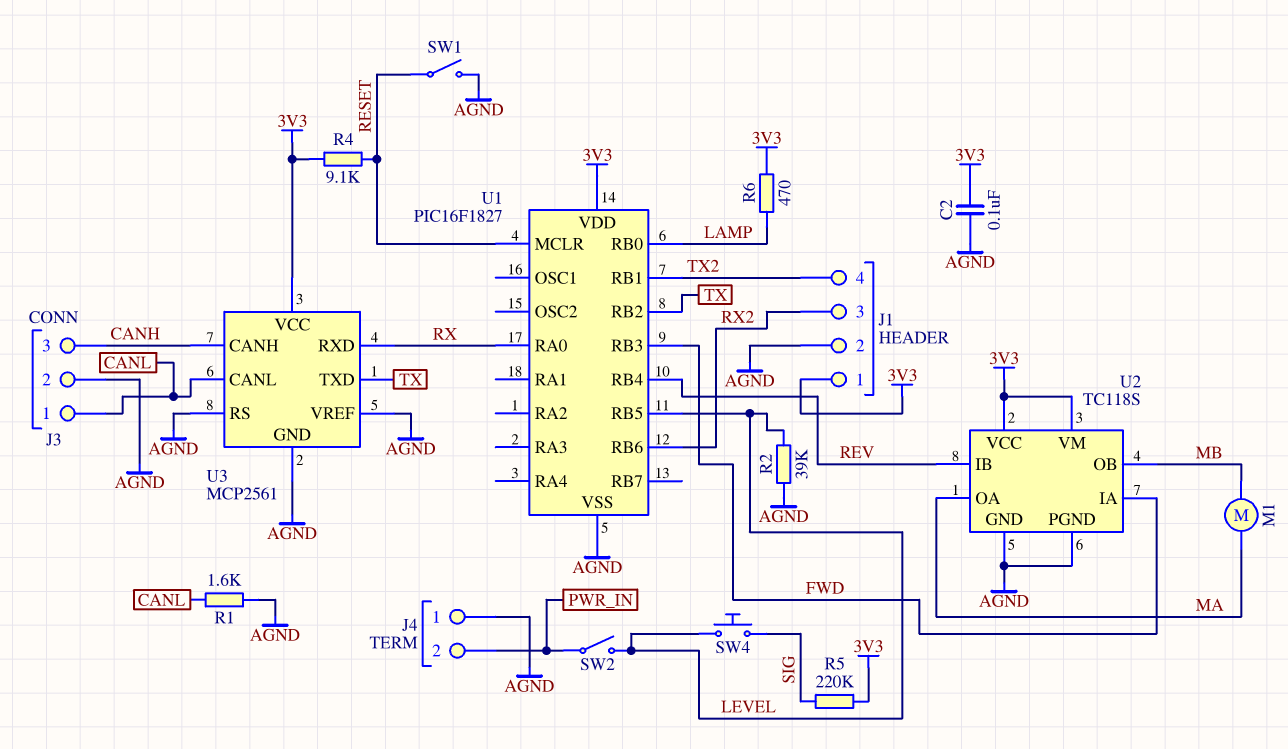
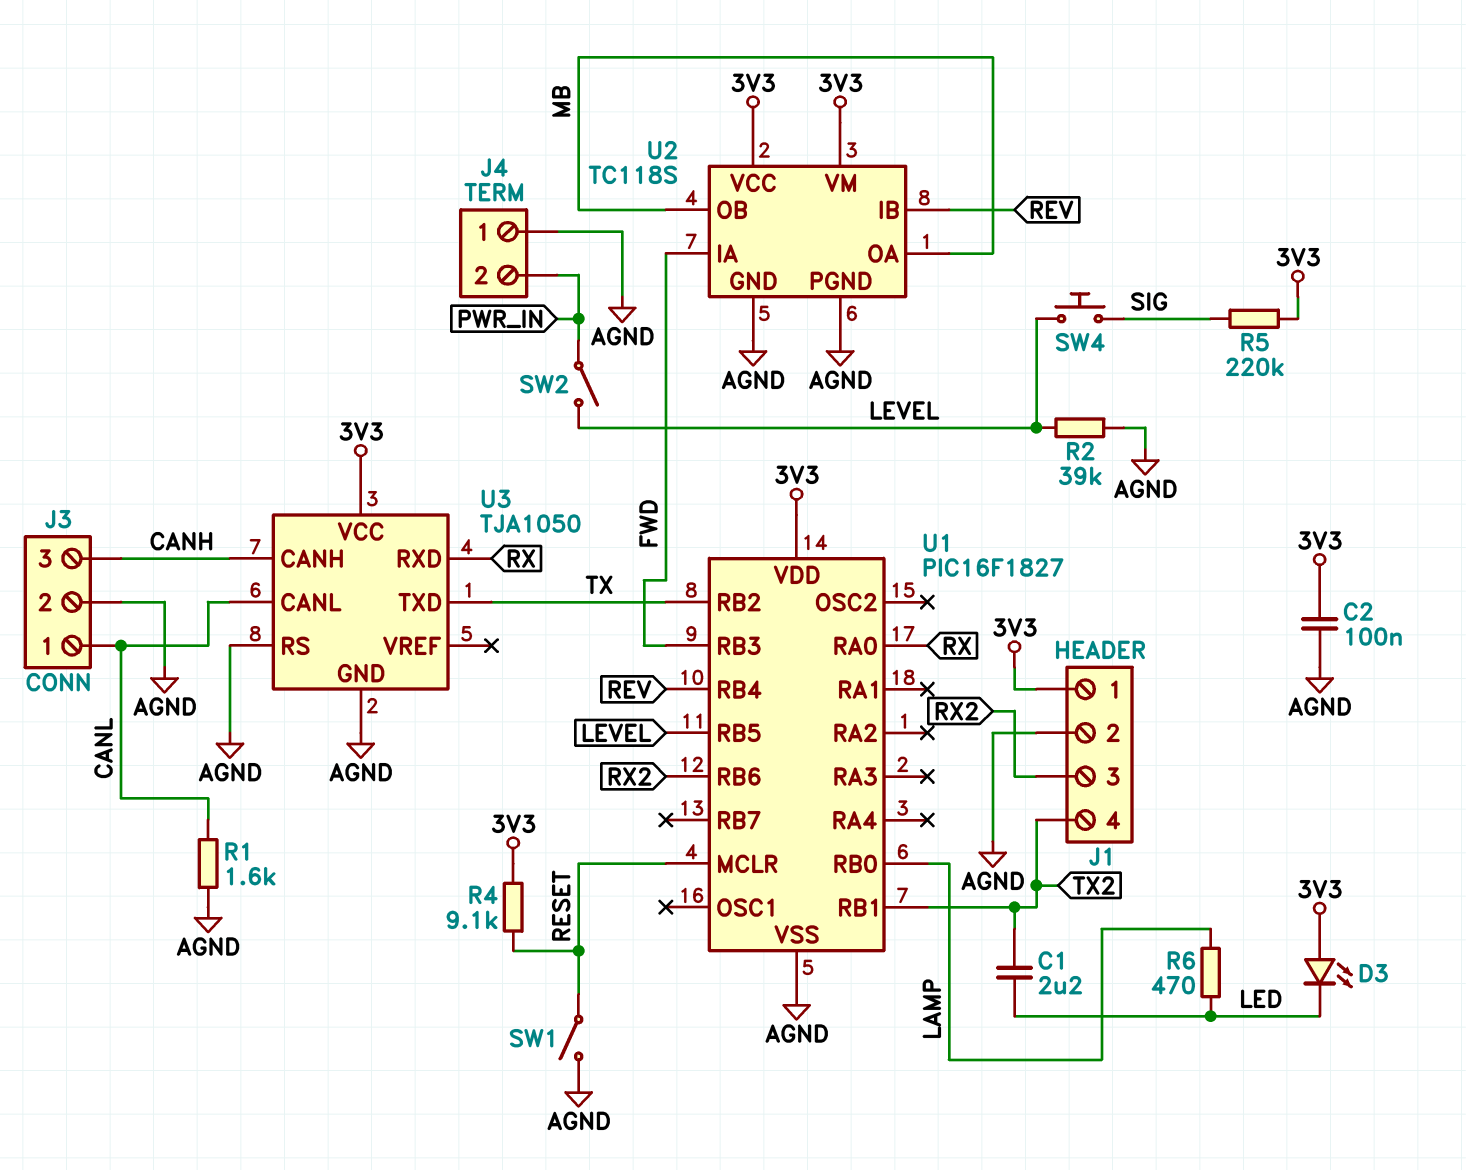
C1: none -> 2.2uF (LED, TX2)
D3: none -> LED (A 3V3, K LED)
M1: motor (MA, MB) -> none
R6: 470 (3V3, LAMP) -> 470 (LAMP, LED)
U2 pin OA: MA -> MB
U3: MCP2561 -> TJA1050
U3 pin VREF: AGND -> none

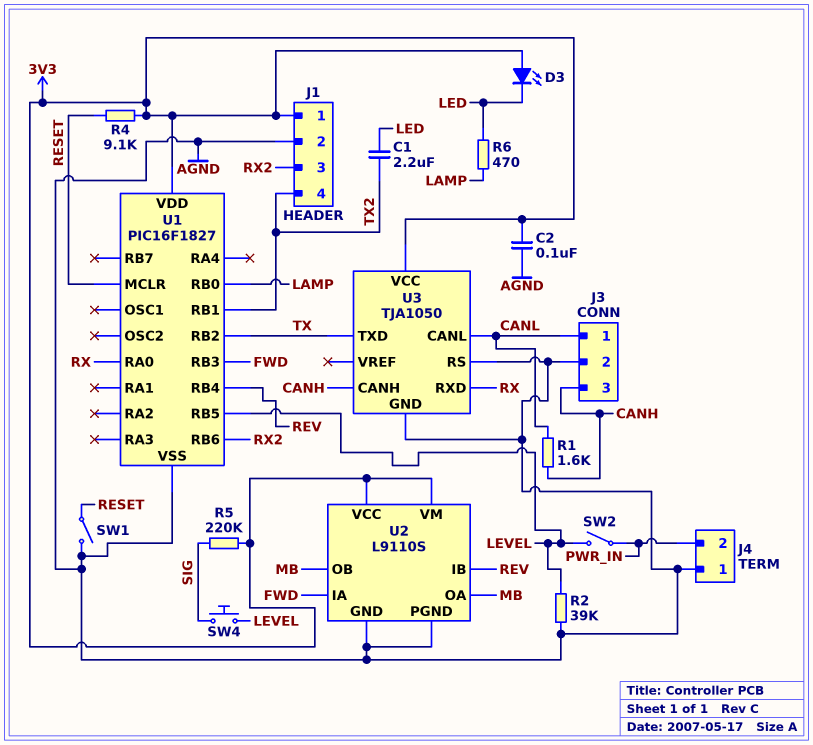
R1: 1.6k (AGND, CANL) -> 1.6k (CANH, CANL)
U2: TC118S -> L9110S

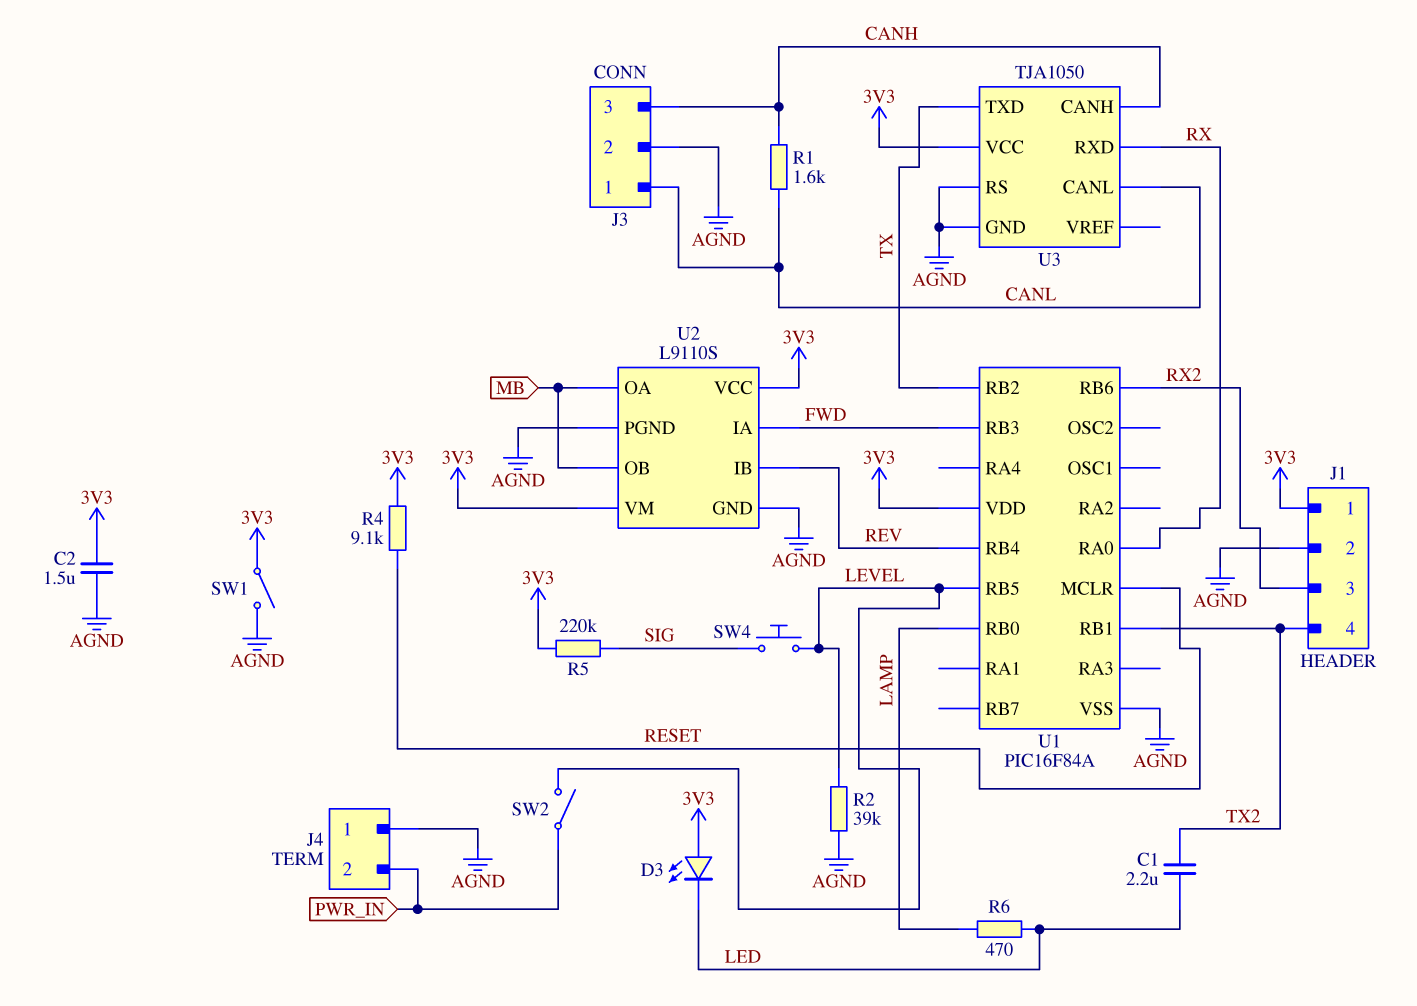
C2: 100nF (3V3, AGND) -> 1.5uF (3V3, AGND)
SW1: switch (AGND, RESET) -> switch (3V3, AGND)
U1: PIC16F1827 -> PIC16F84A

